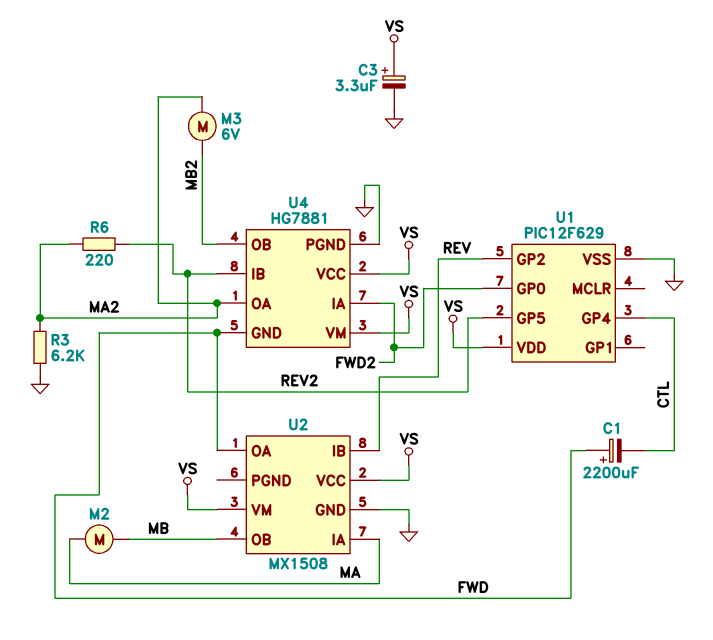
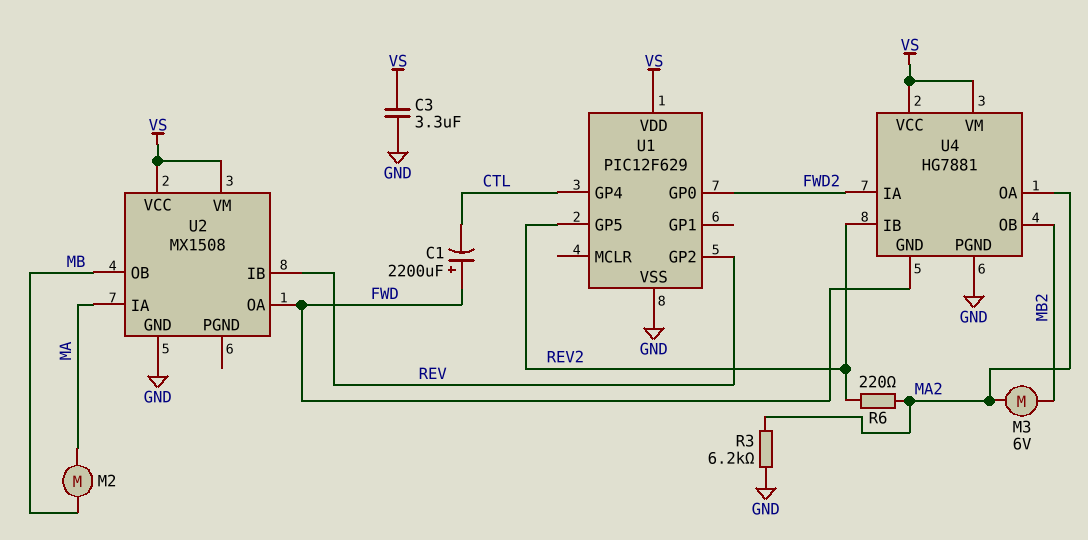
C3: 3.3uF (plus VS, minus GND) -> 3.3uF (GND, VS)

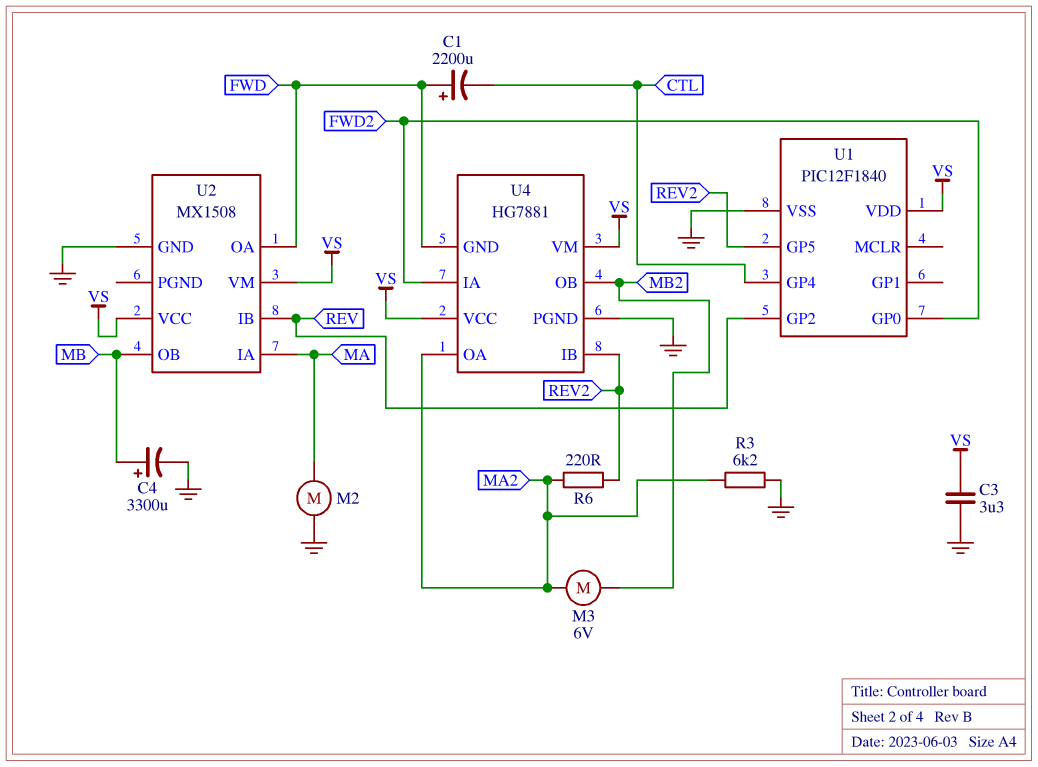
C4: none -> 3300uF (plus MB, minus GND)
M2: motor (MA, MB) -> motor (GND, MA)
U1: PIC12F629 -> PIC12F1840

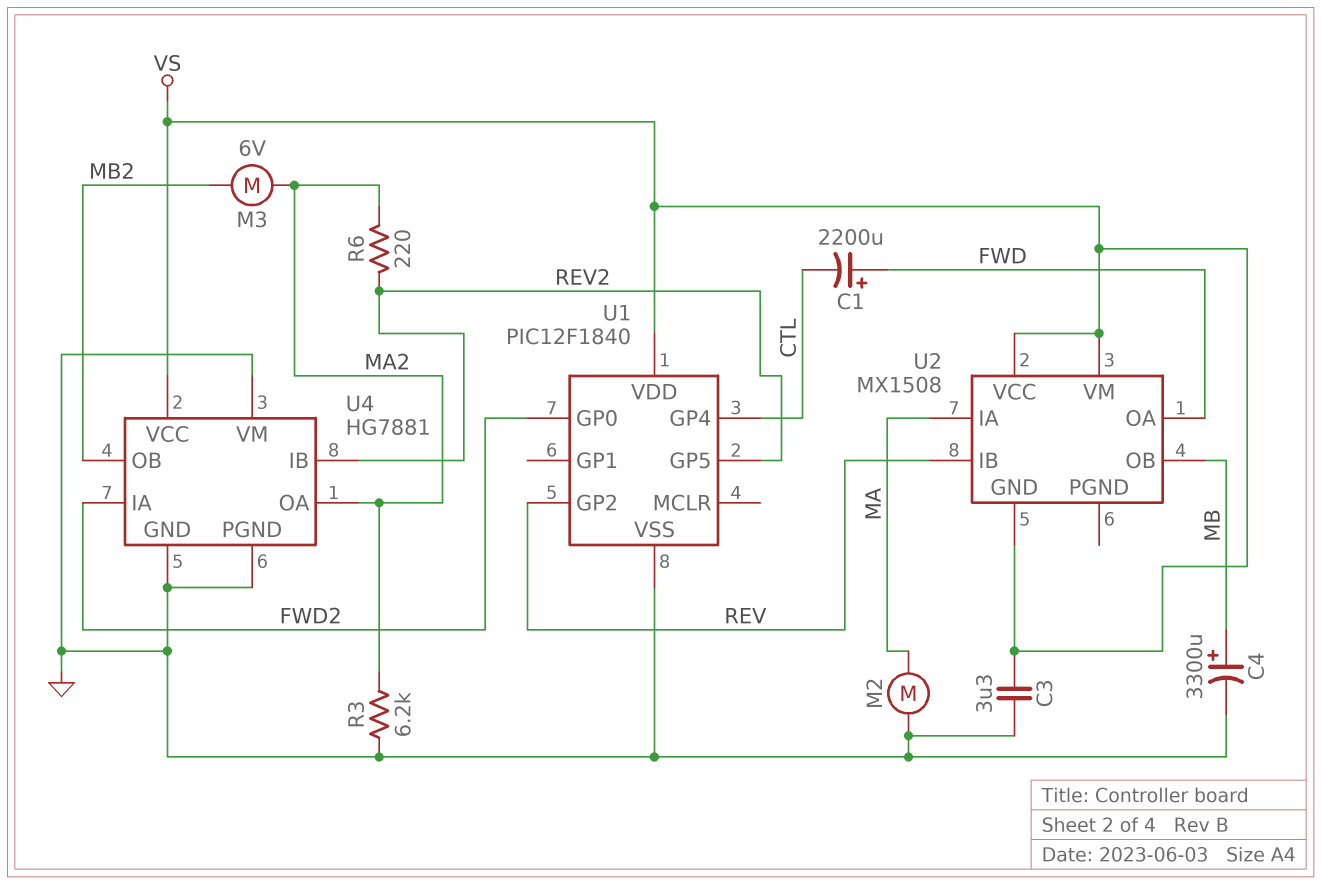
U2 pin GND: GND -> VS
U4 pin GND: FWD -> GND
U4 pin VM: VS -> GND

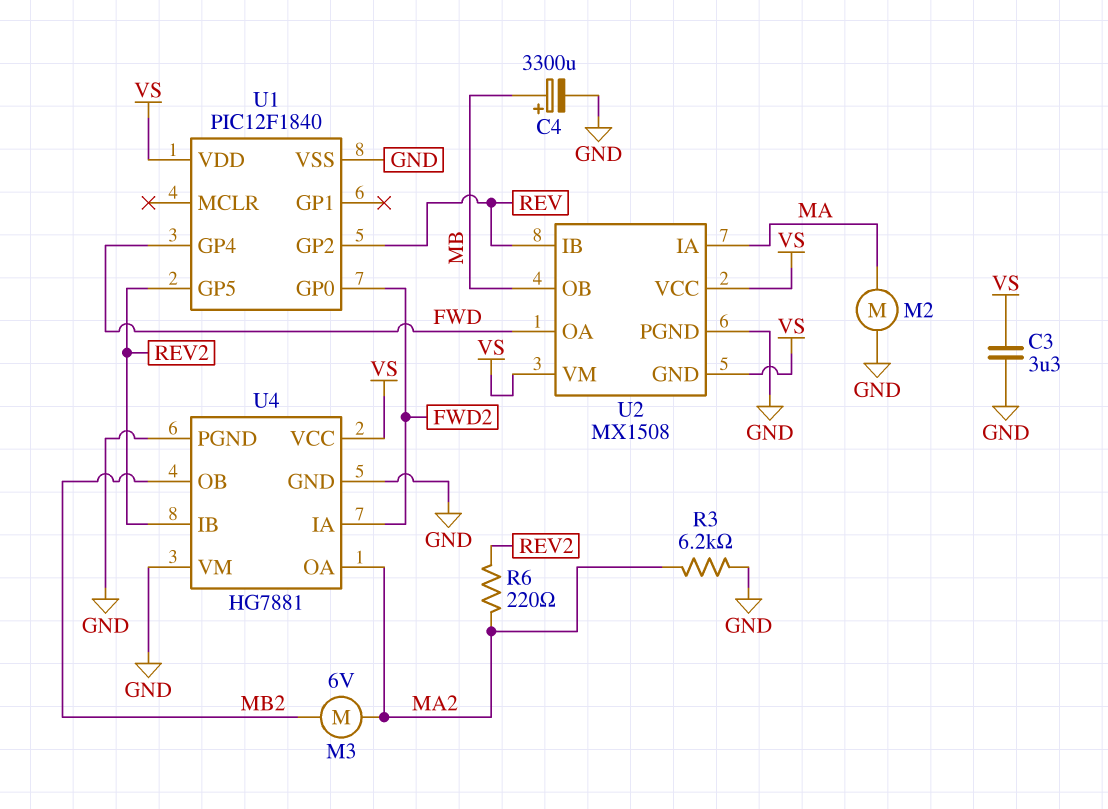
C1: 2200uF (plus FWD, minus CTL) -> none
U1 pin GP4: CTL -> FWD
U2 pin PGND: none -> GND

